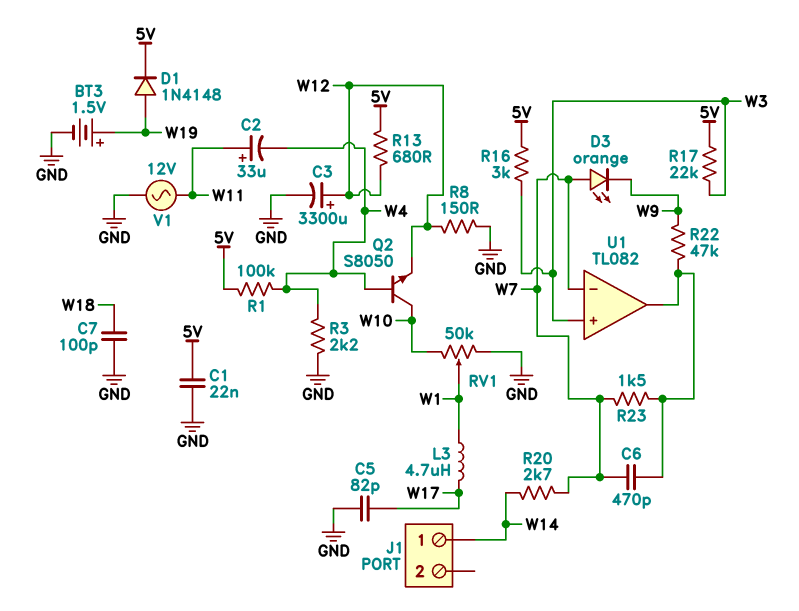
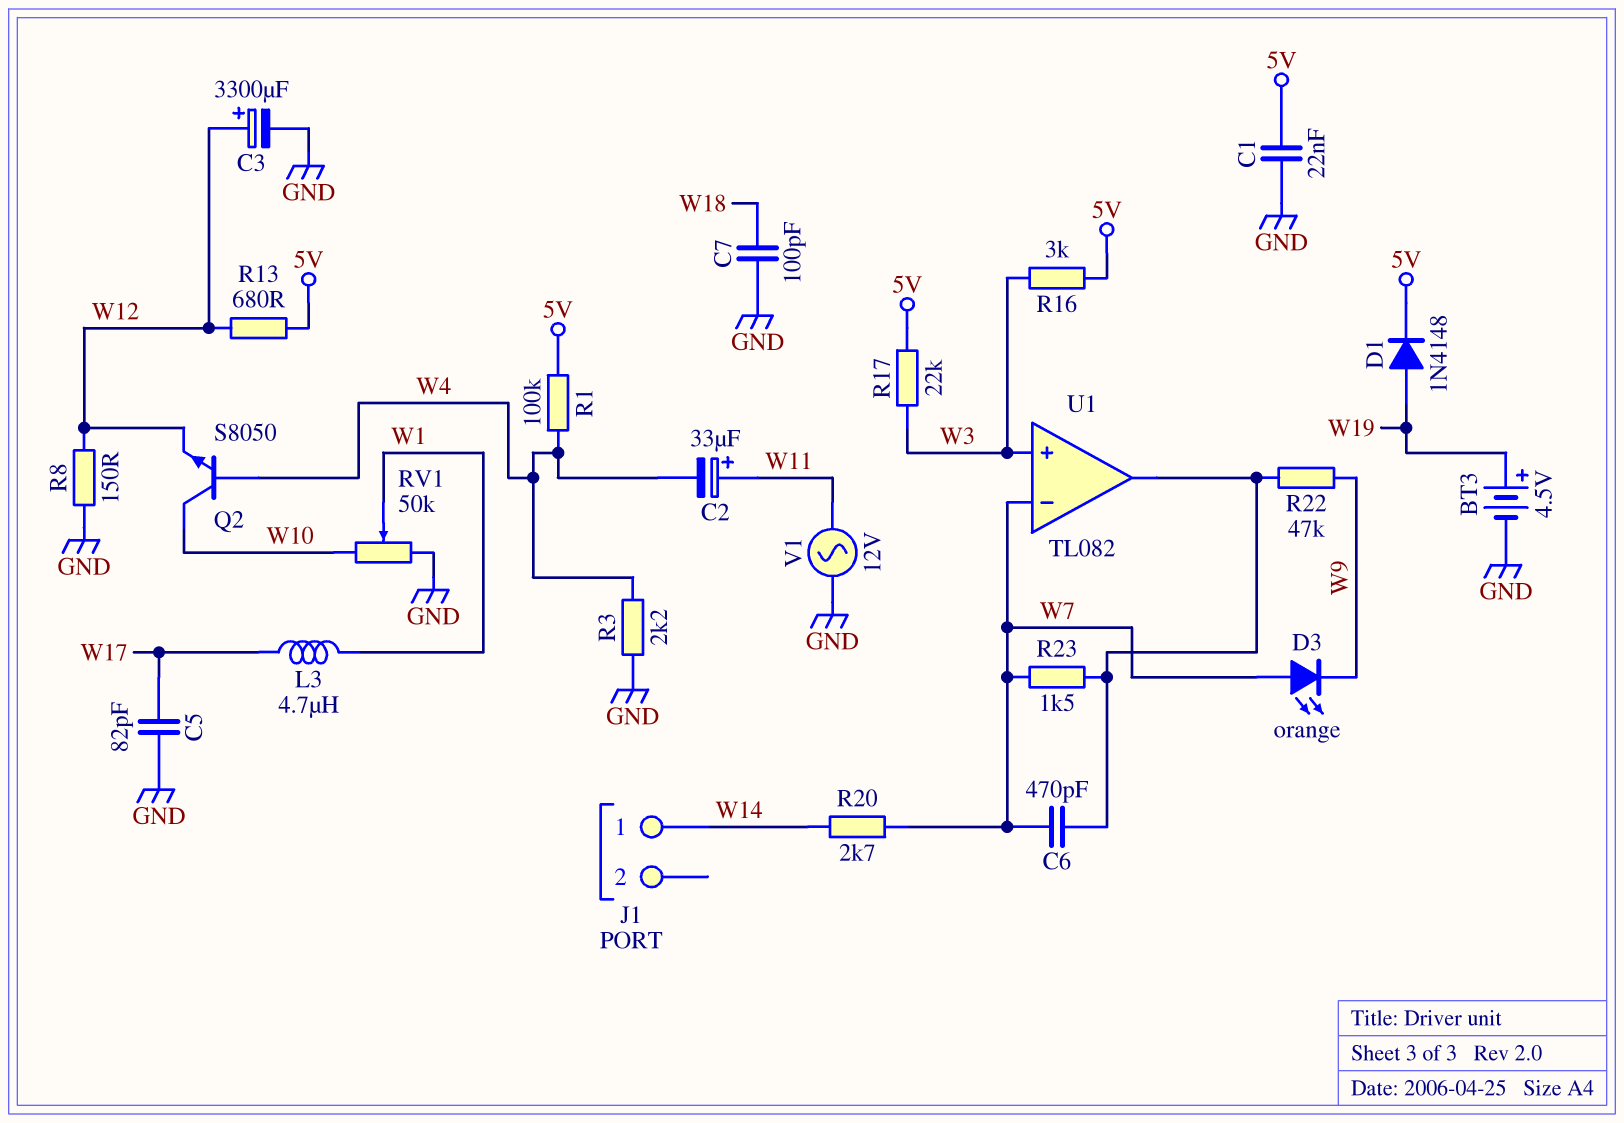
BT3: 1.5V (plus W19, minus GND) -> 4.5V (plus W19, minus GND)

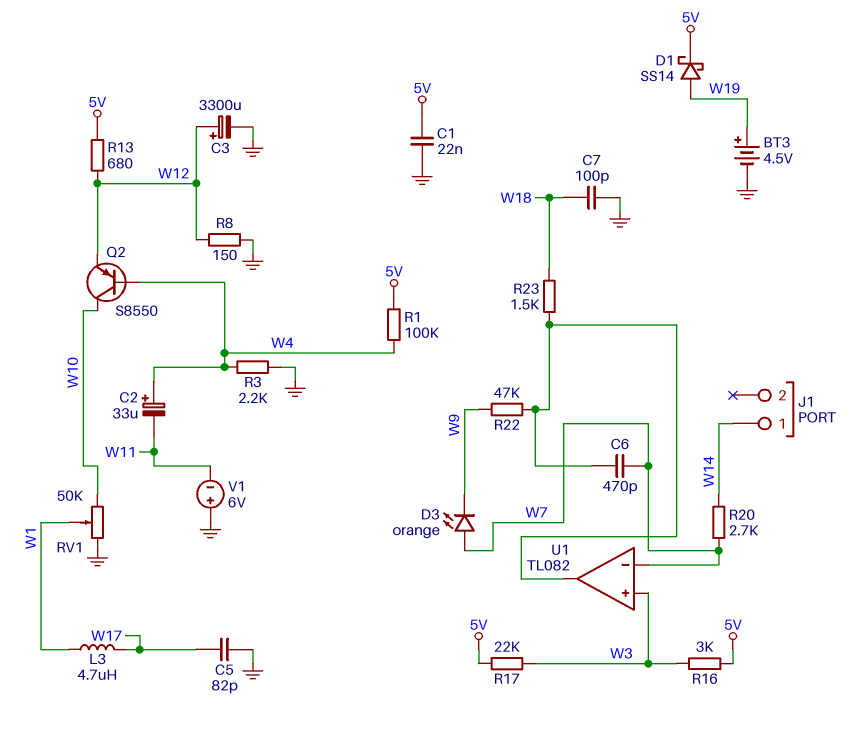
C2: 33uF (plus W11, minus W4) -> 33uF (plus W4, minus W11)
D1: diode 1N4148 (A W19, K 5V) -> schottky SS14 (A W19, K 5V)
Q2: NPN S8050 (B W4, C W10, E W12) -> PNP S8550 (B W4, C W10, E W12)
R23: 1.5k (U1/out, W7) -> 1.5k (U1/out, W18)
V1: AC 12V (GND, W11) -> 6V (plus GND, minus W11)

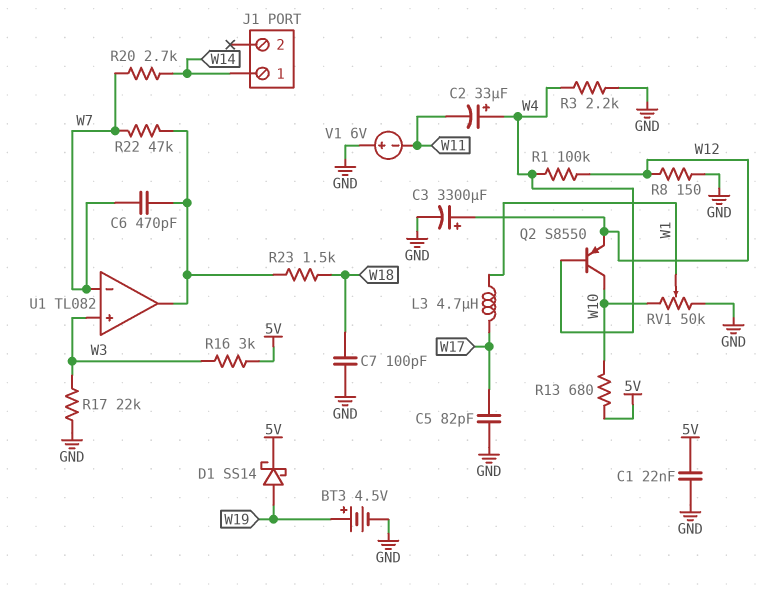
D3: LED orange (A W7, K W9) -> none
R1: 100k (5V, W4) -> 100k (W4, W12)
R13: 680 (5V, W12) -> 680 (5V, W10)
R17: 22k (5V, W3) -> 22k (GND, W3)
R22: 47k (U1/out, W9) -> 47k (U1/out, W7)

